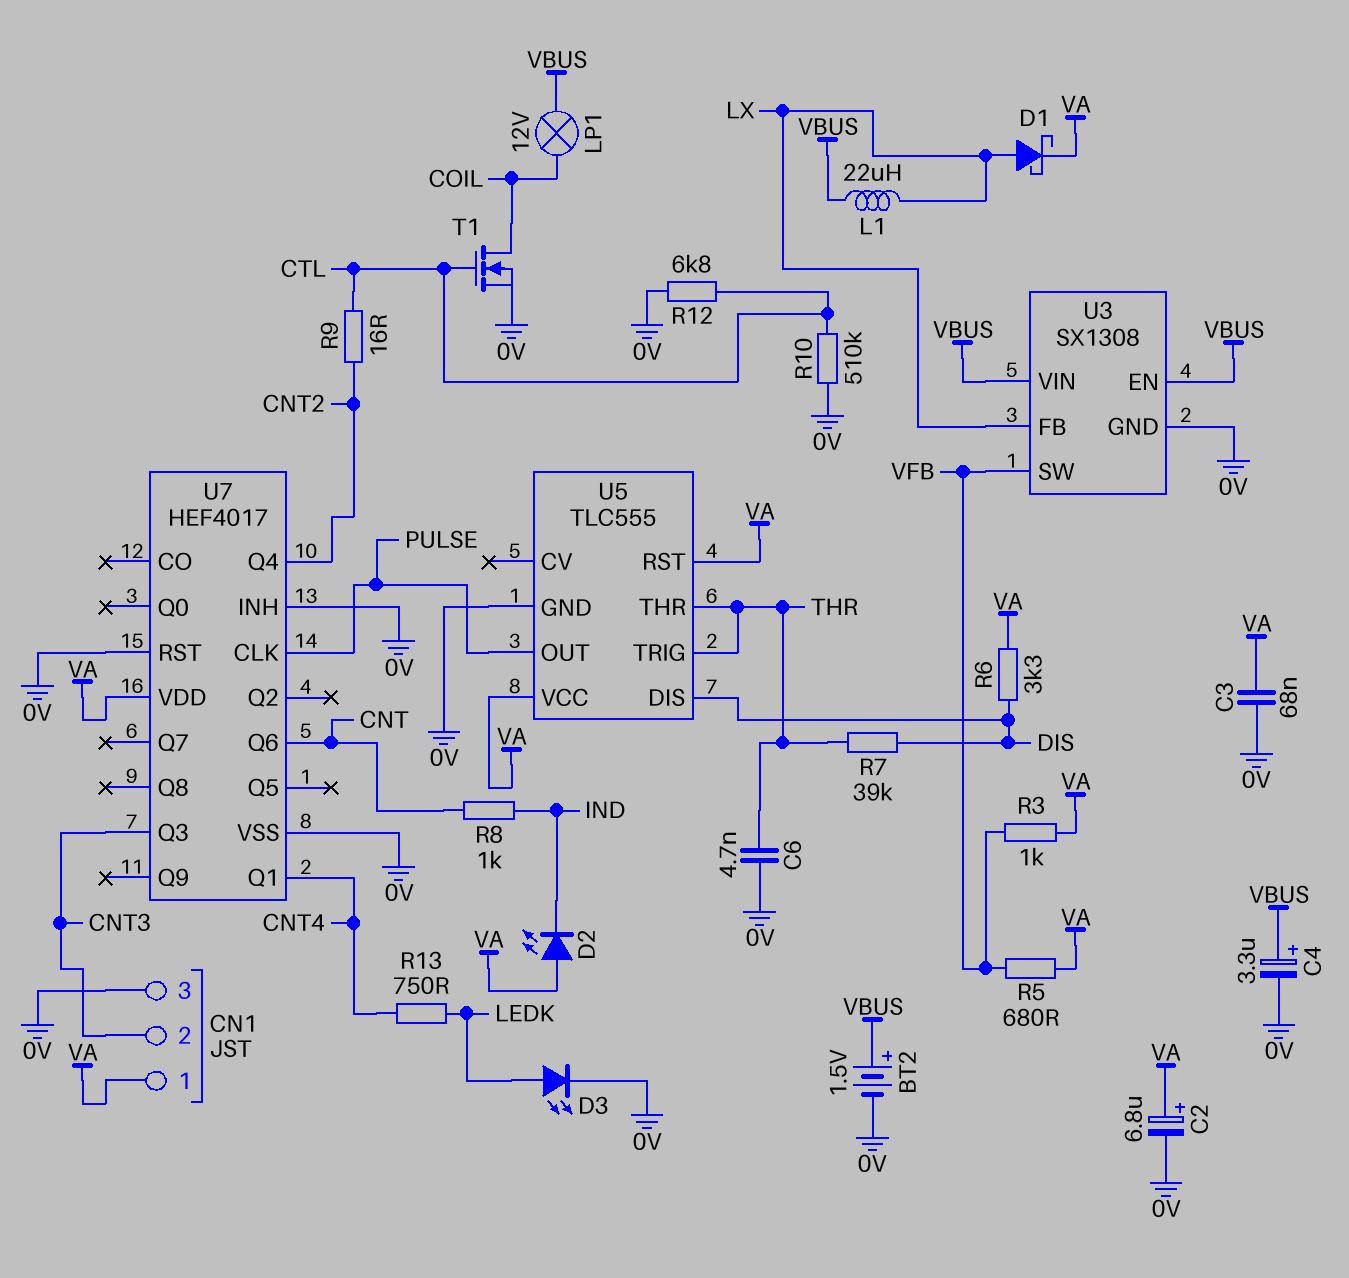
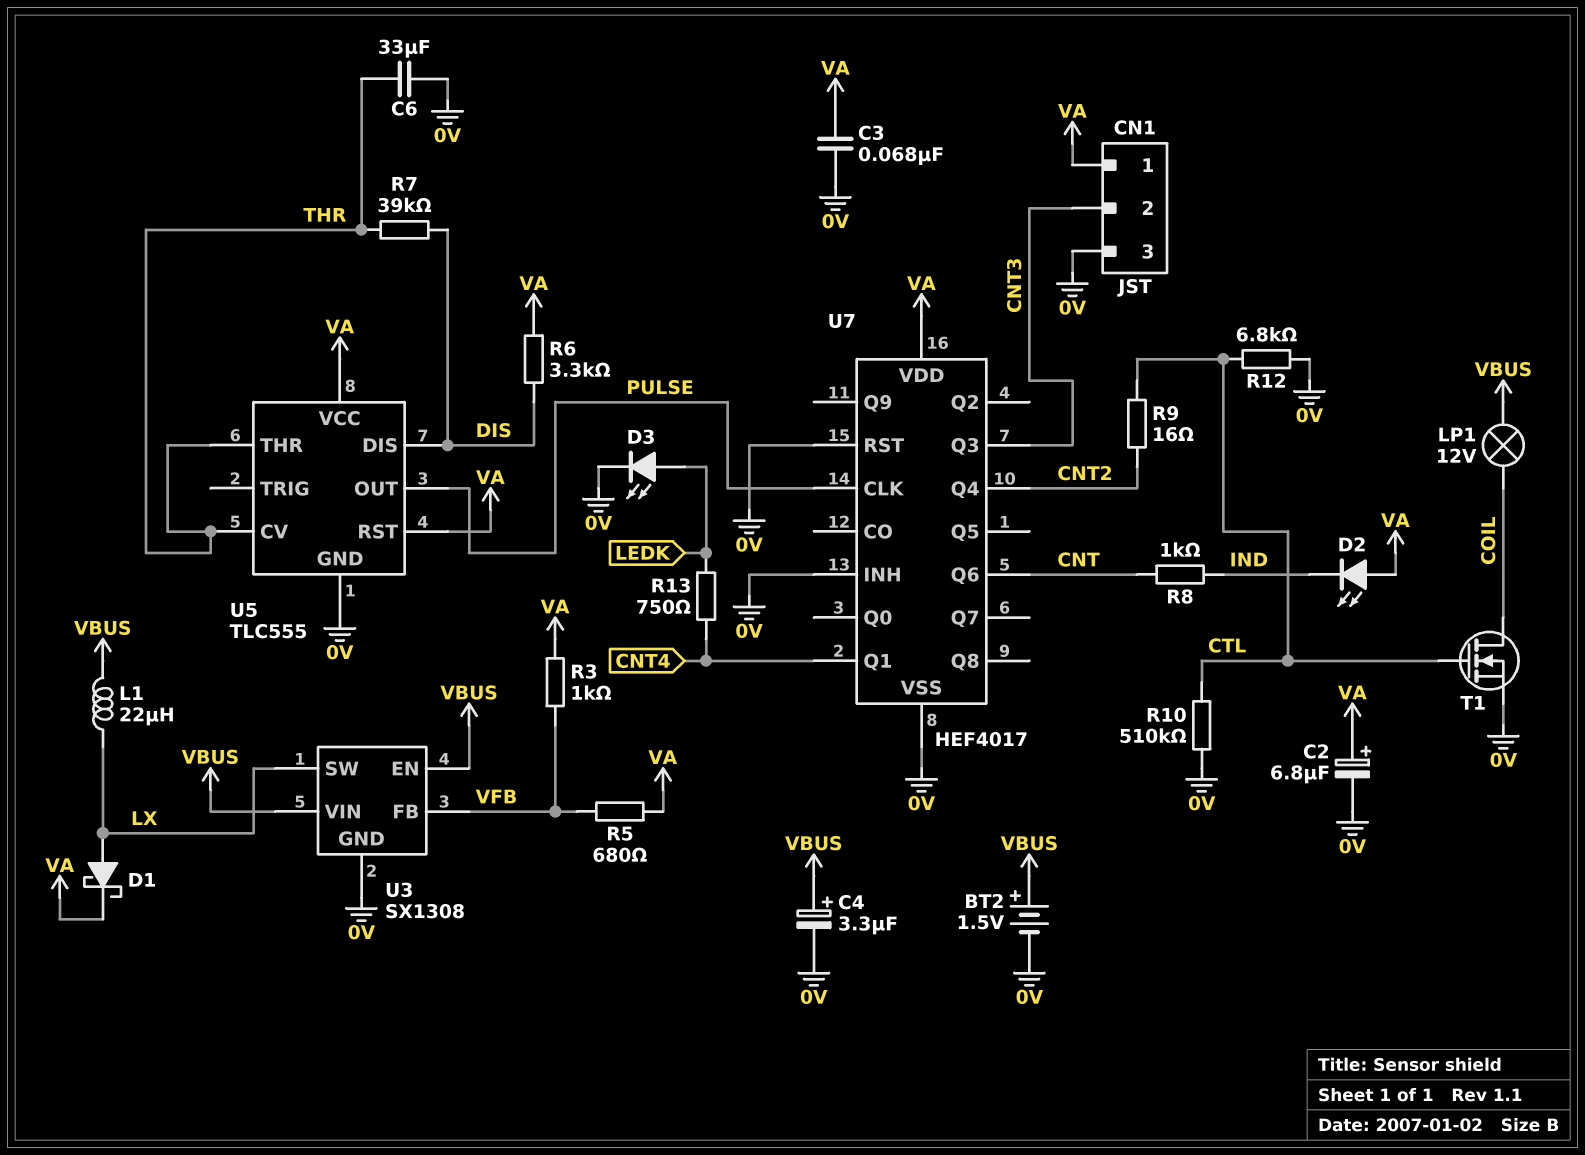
C6: 4.7nF (0V, THR) -> 33uF (0V, THR)
U3 pin FB: LX -> VFB
U3 pin SW: VFB -> LX
U5 pin CV: none -> THR
U5 pin TRIG: THR -> none

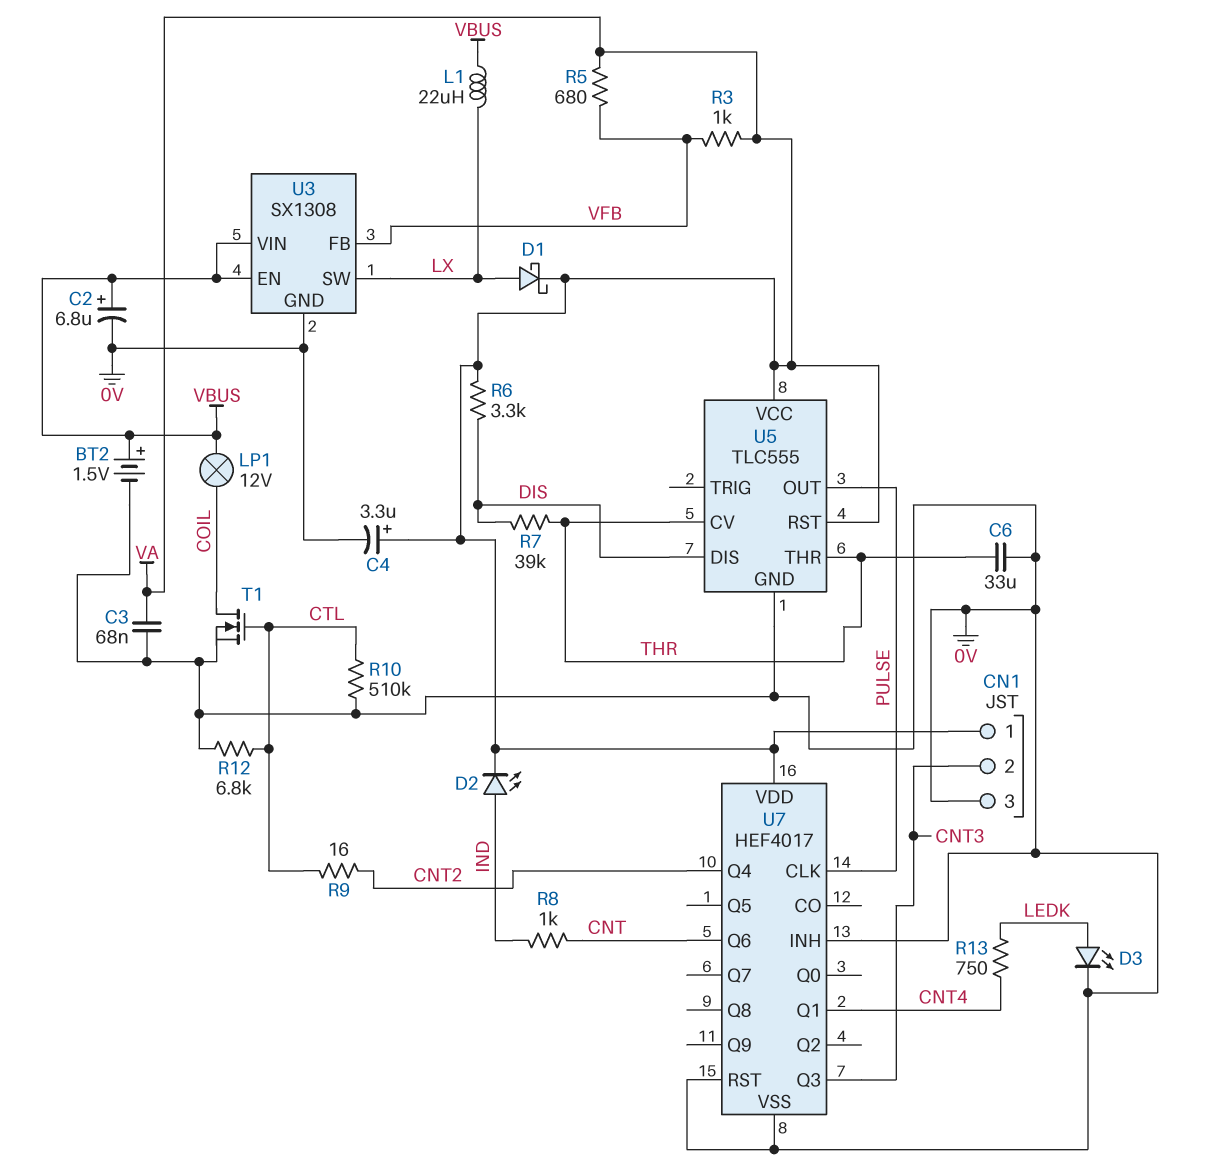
C2: 6.8uF (plus VA, minus 0V) -> 6.8uF (plus VBUS, minus 0V)
C4: 3.3uF (plus VBUS, minus 0V) -> 3.3uF (plus VA, minus 0V)
D2: LED (A VA, K IND) -> LED (A IND, K VA)

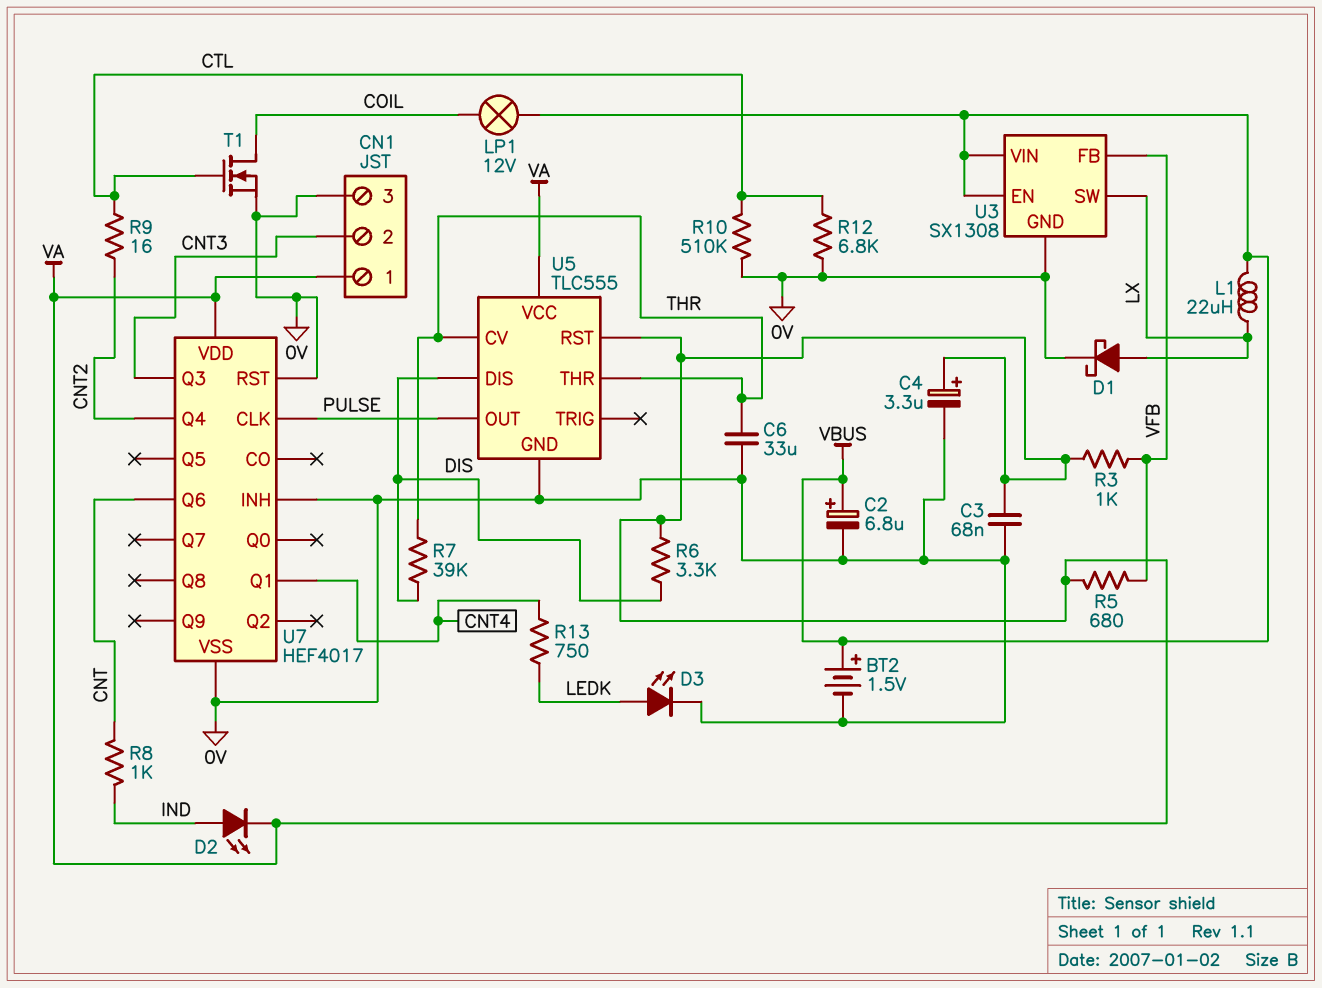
D1: schottky (A LX, K VA) -> schottky (A LX, K 0V)

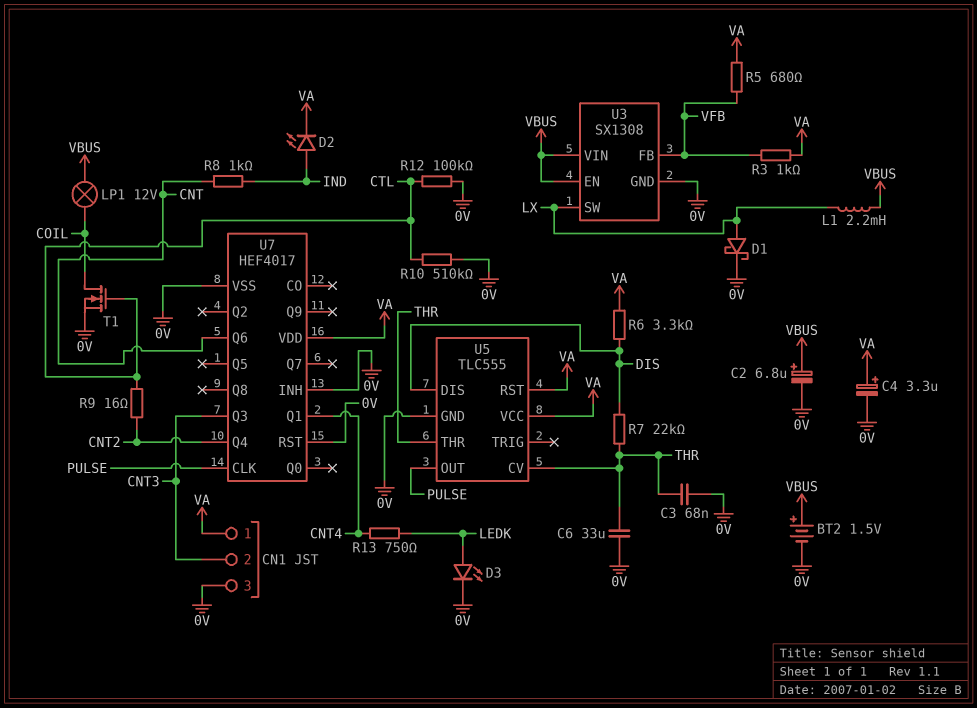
C3: 68nF (0V, VA) -> 68nF (0V, THR)
L1: 22uH (LX, VBUS) -> 2.2mH (LX, VBUS)
R7: 39k (DIS, THR) -> 22k (DIS, THR)
R12: 6.8k (0V, CTL) -> 100k (0V, CTL)

